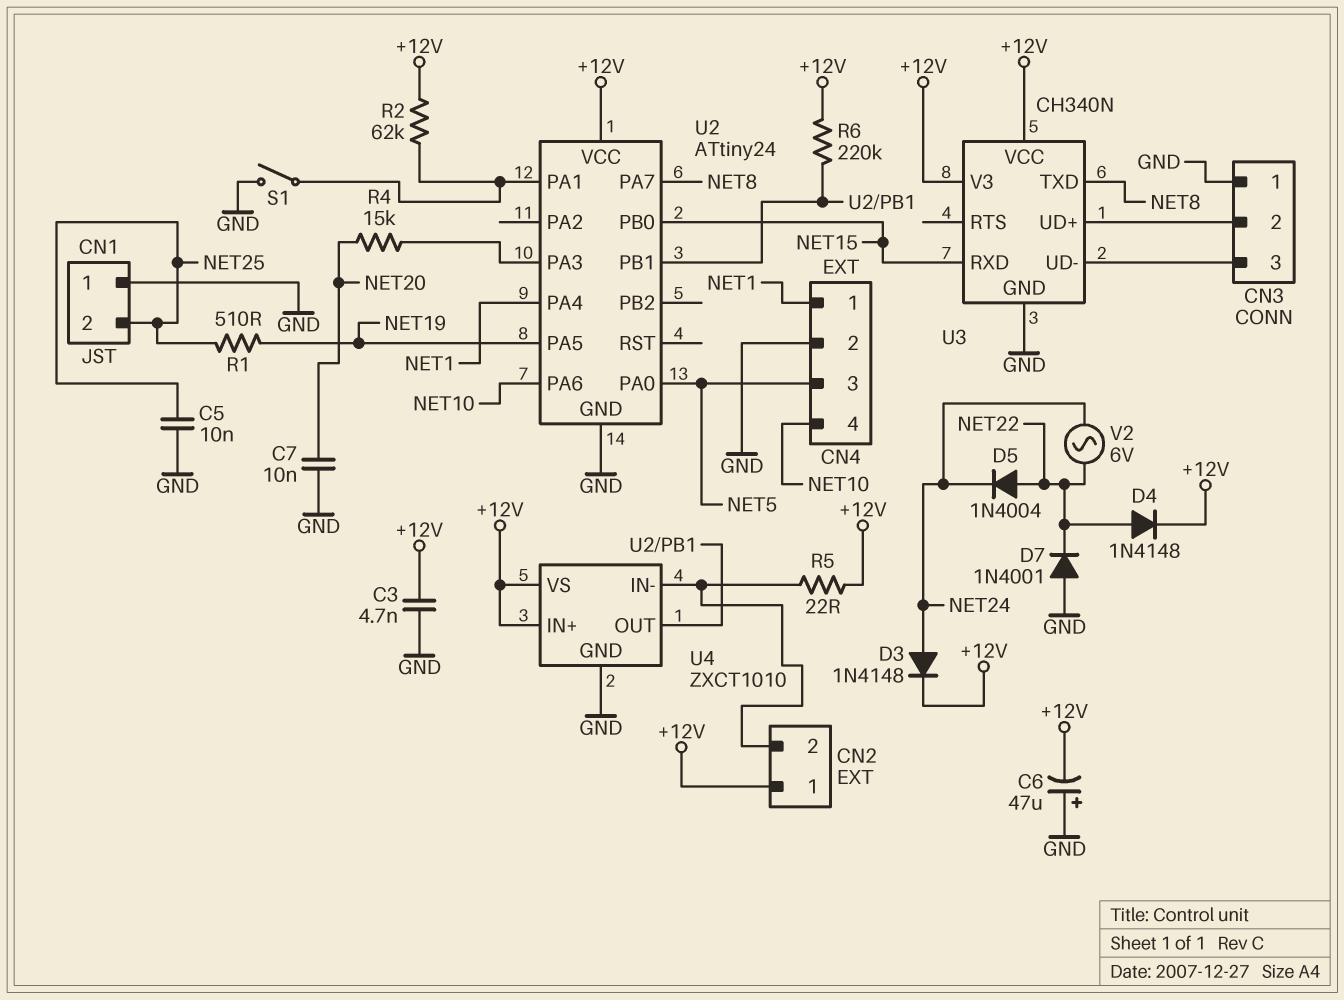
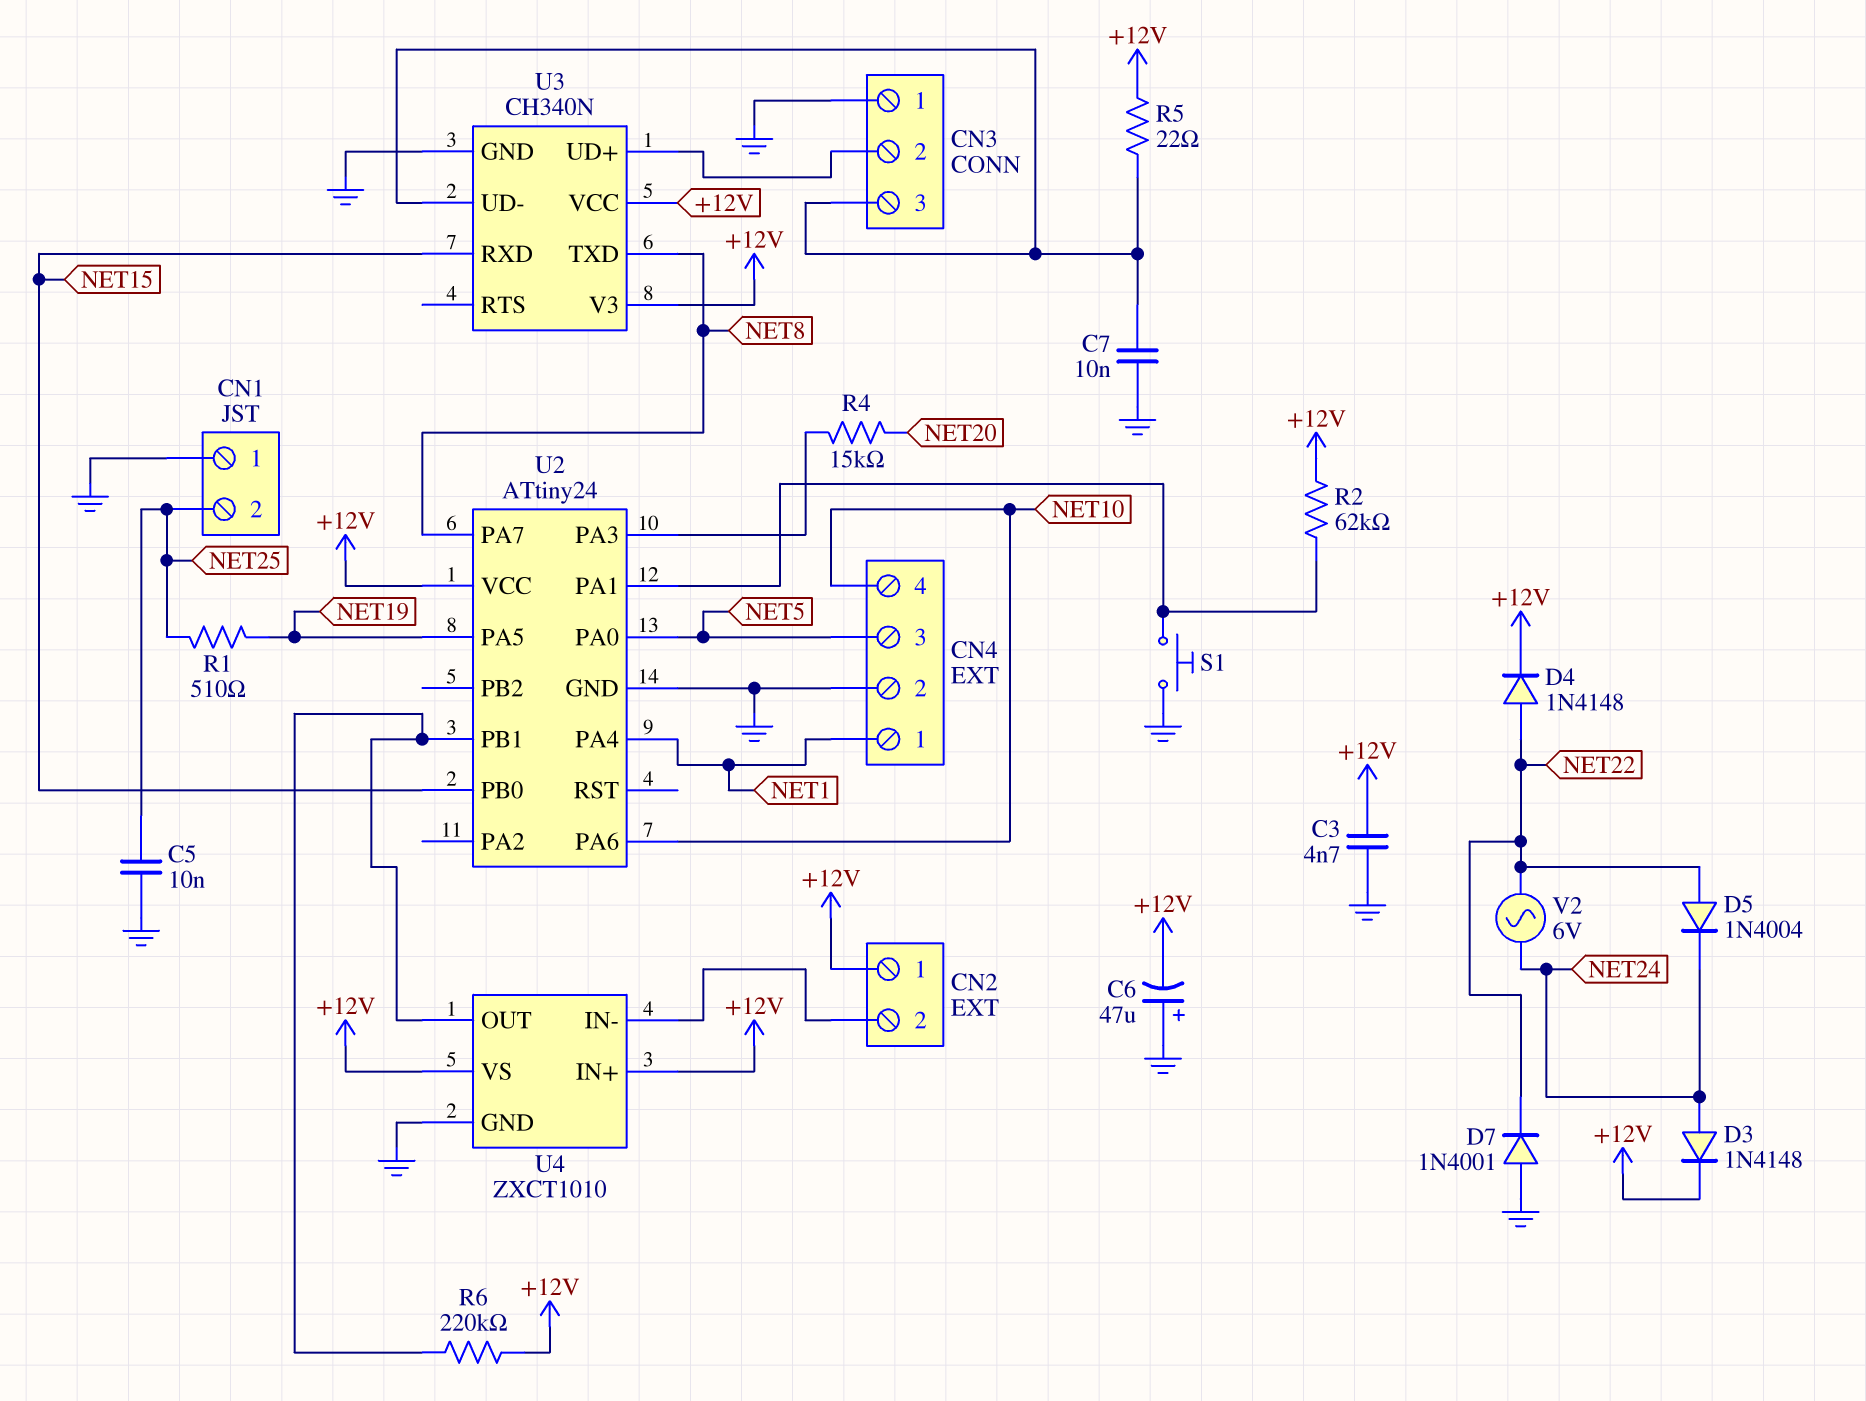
C7: 10nF (GND, NET20) -> 10nF (CN3/3, GND)
R5: 22 (+12V, CN2/2) -> 22 (+12V, CN3/3)
S1: switch (GND, U2/PA1) -> button (GND, U2/PA1)

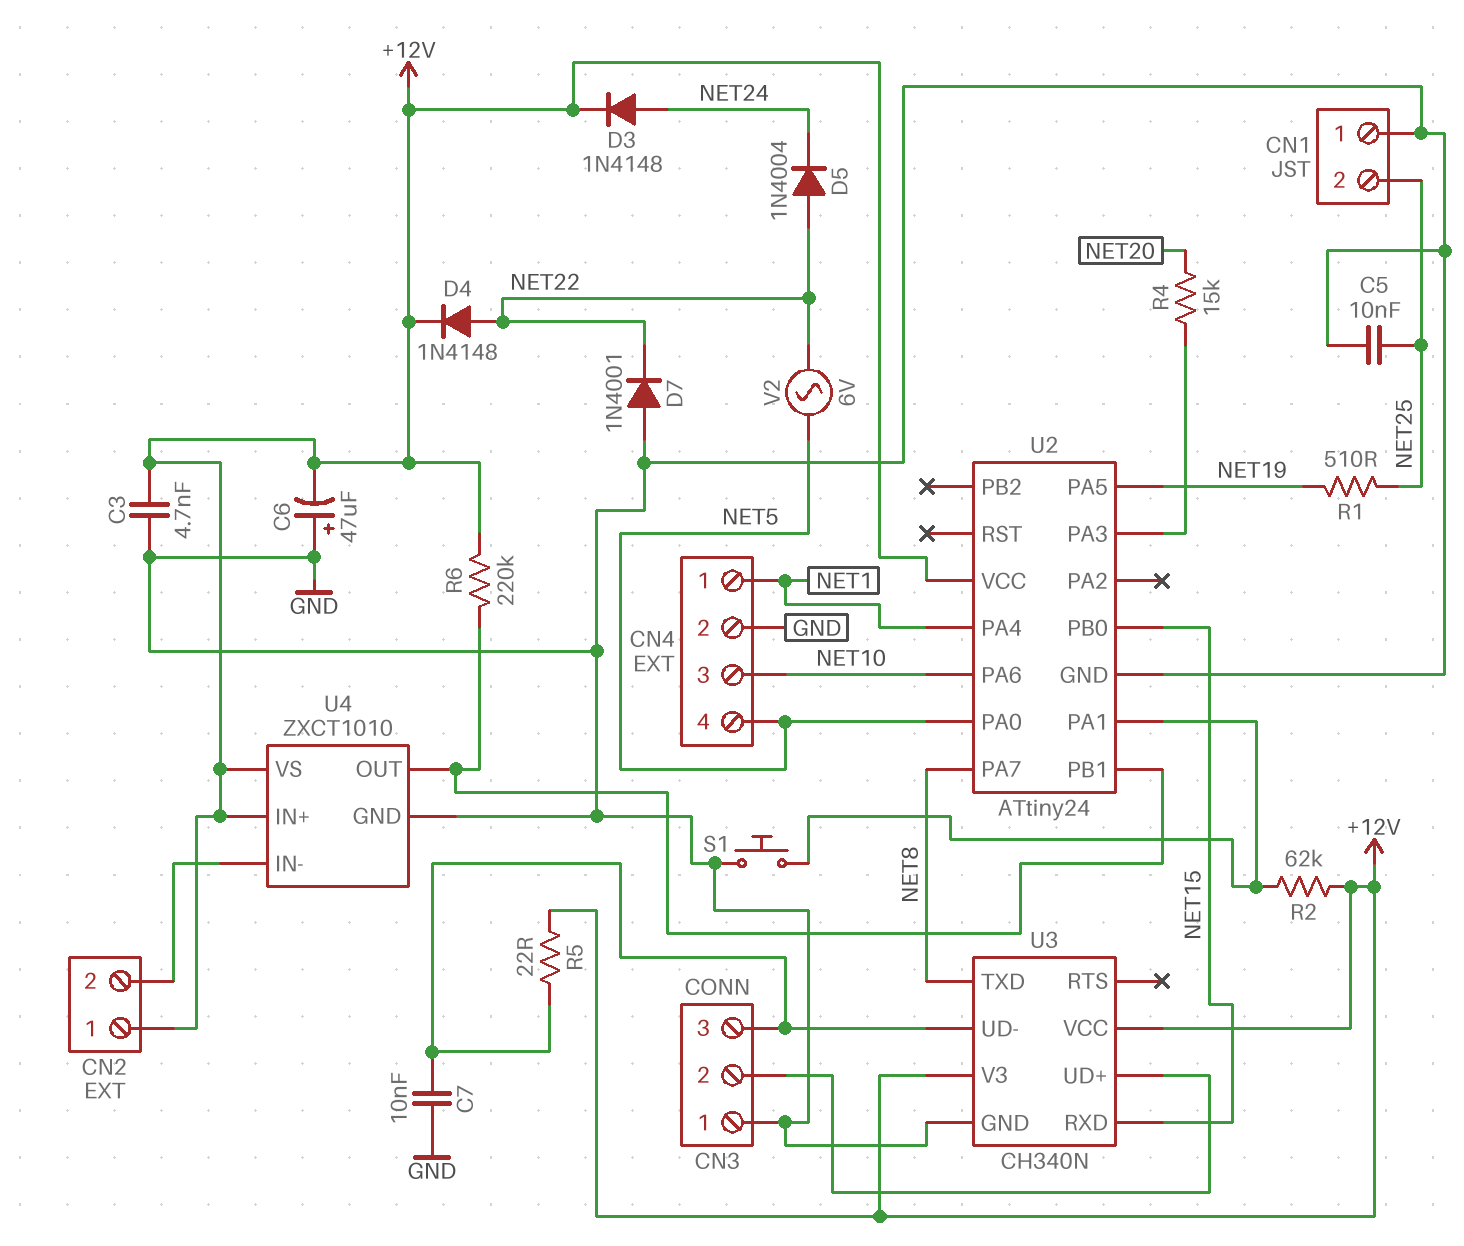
CN4 pin 3: NET5 -> NET10
CN4 pin 4: NET10 -> NET5
V2: AC 6V (NET22, NET24) -> AC 6V (NET5, NET22)

